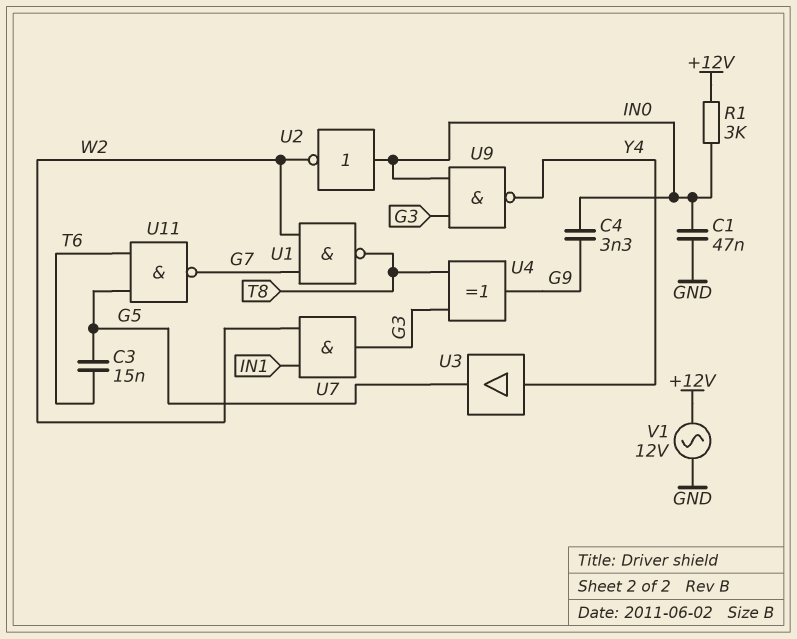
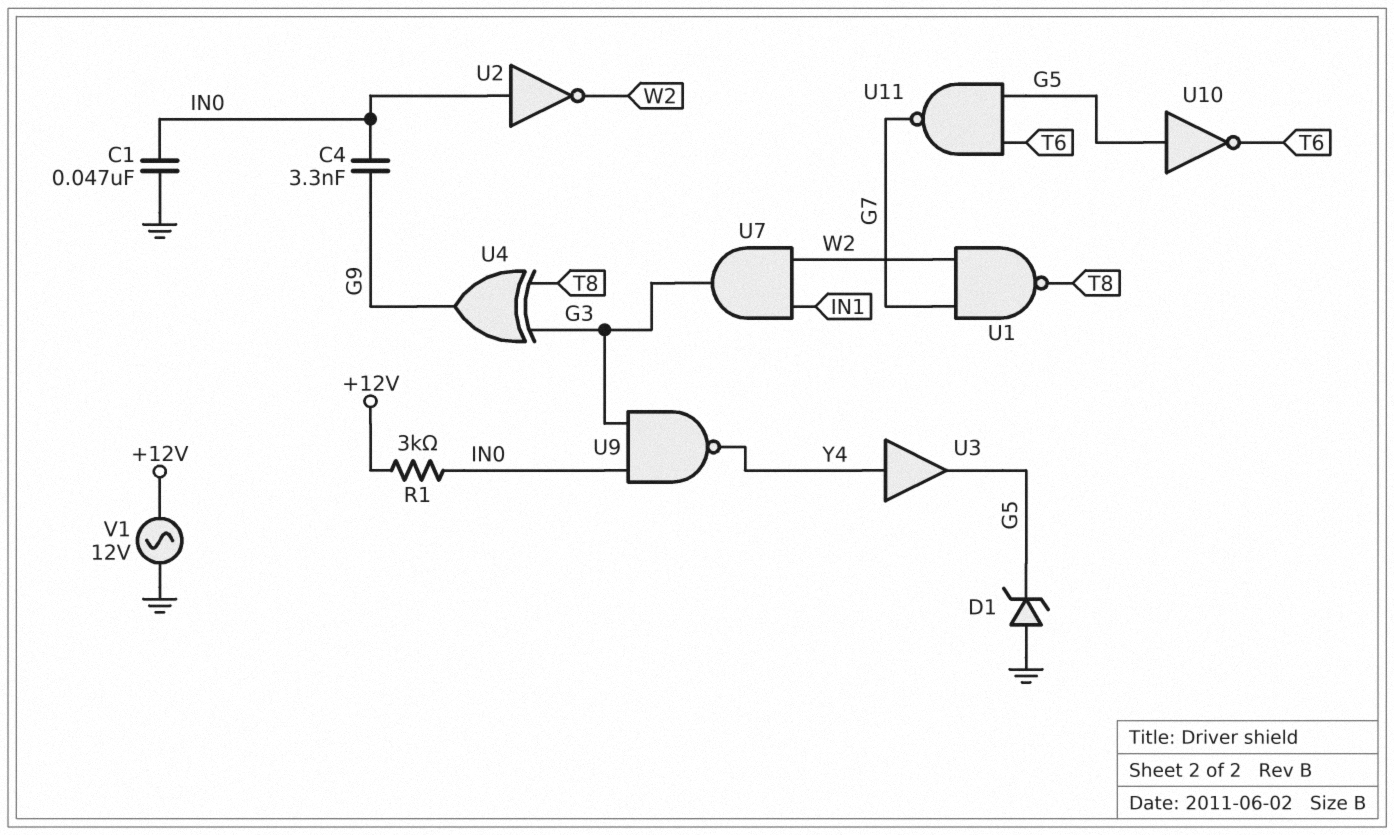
C3: 15nF (G5, T6) -> none
D1: none -> zener (A GND, K G5)
U10: none -> NOT (in G5, out T6)

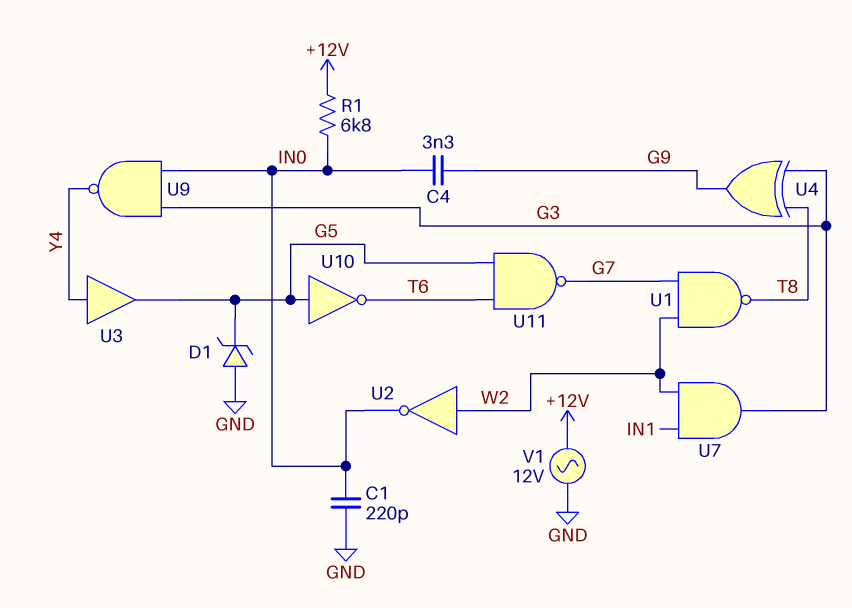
C1: 47nF (GND, IN0) -> 220pF (GND, IN0)
R1: 3k (+12V, IN0) -> 6.8k (+12V, IN0)
U2: NOT (in IN0, out W2) -> NOT (in W2, out IN0)

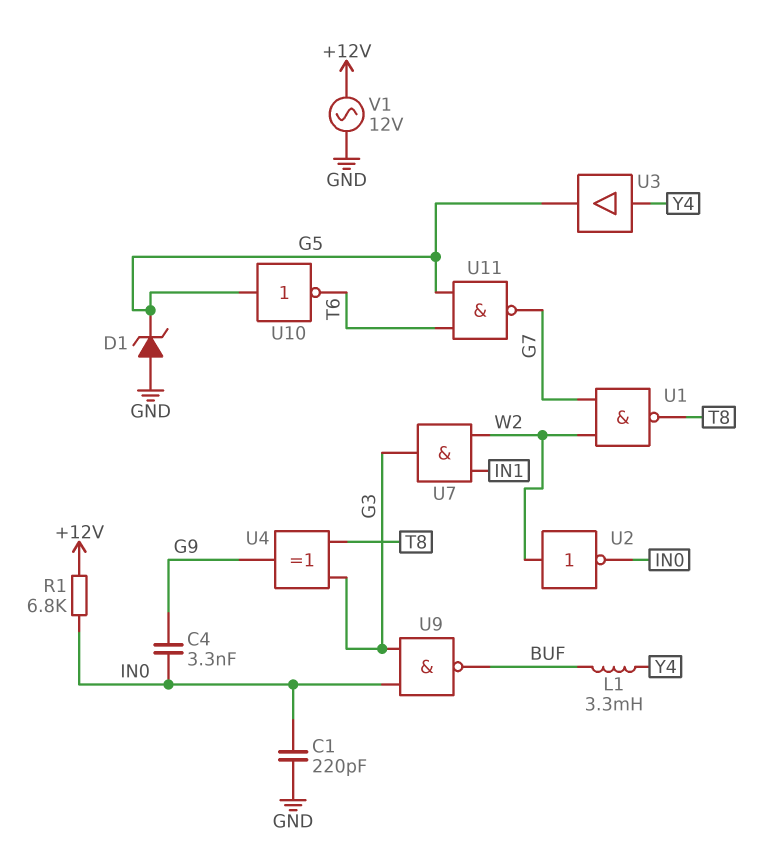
L1: none -> 3.3mH (BUF, Y4)
U9: NAND (in G3, in IN0, out Y4) -> NAND (in G3, in IN0, out BUF)

